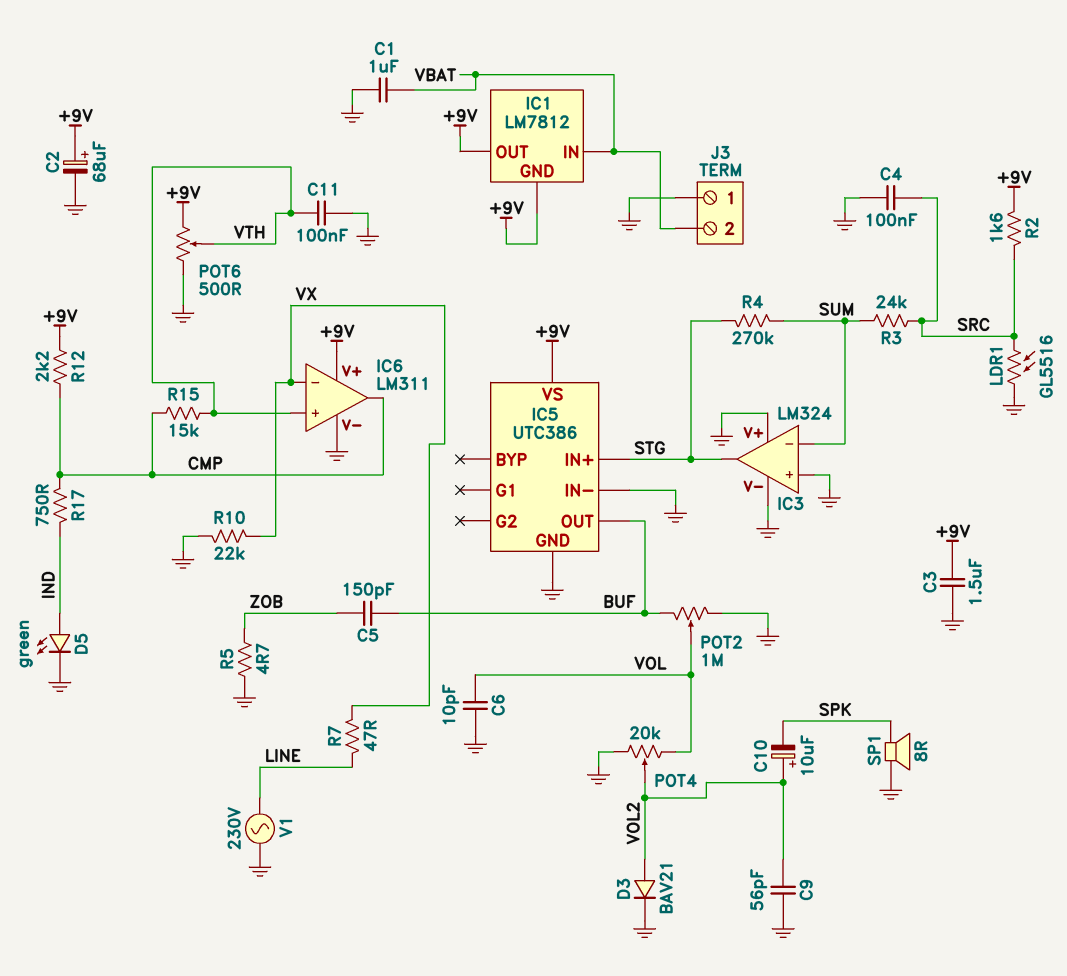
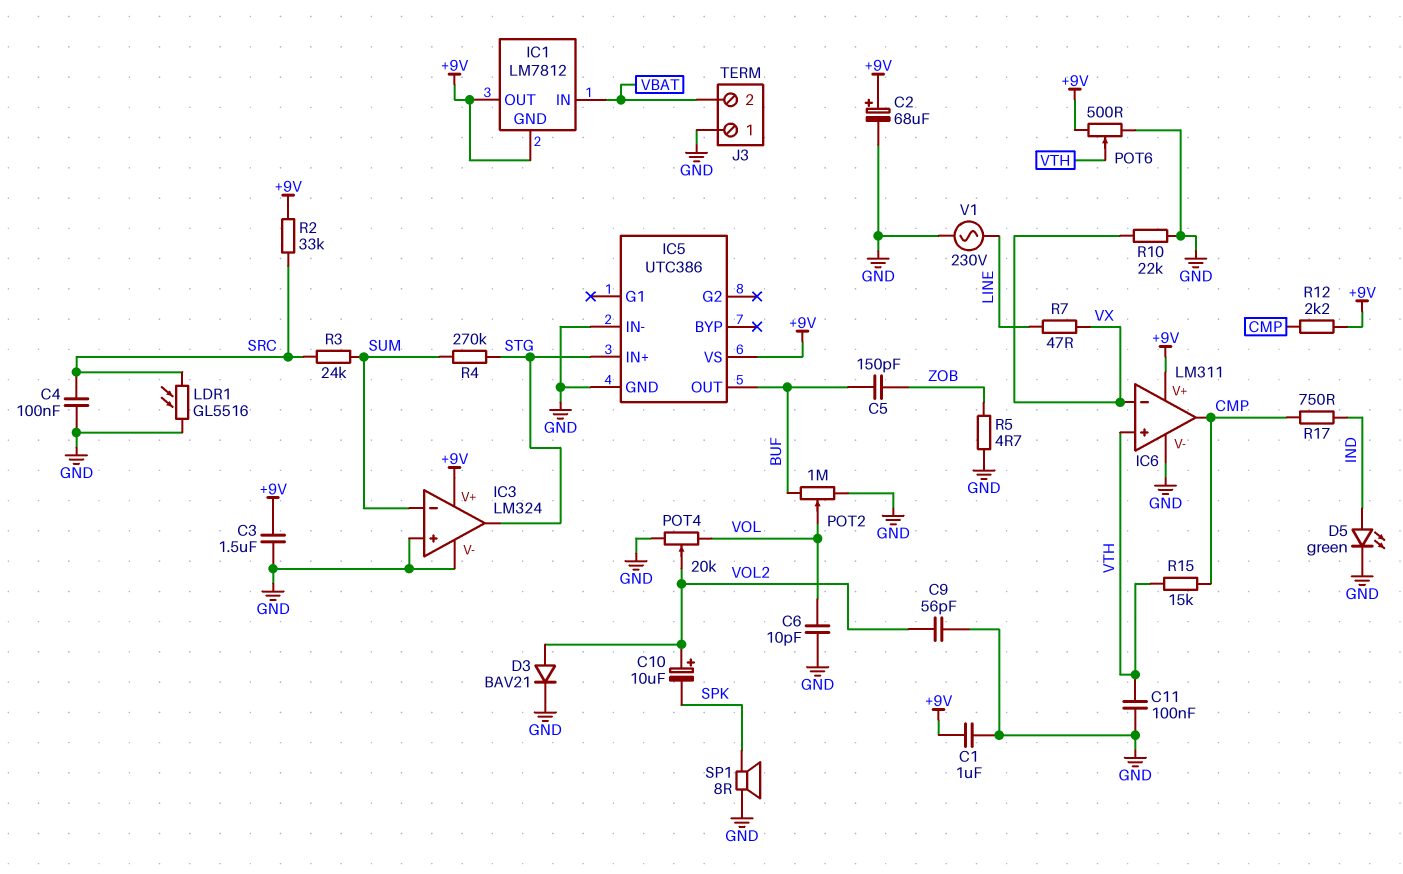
C1: 1uF (GND, VBAT) -> 1uF (+9V, GND)
IC3 pin V+: GND -> +9V
R2: 1.6k (+9V, SRC) -> 33k (+9V, SRC)

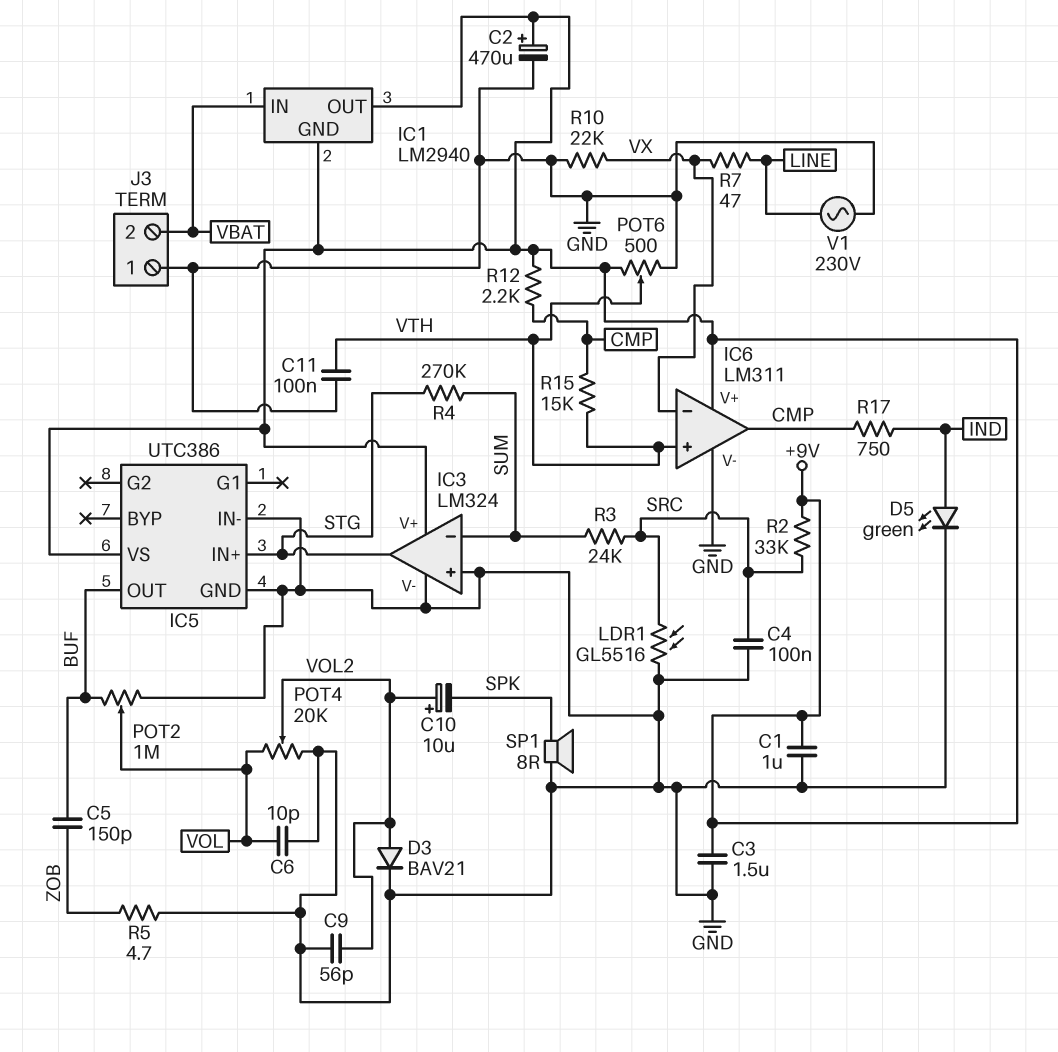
C2: 68uF (plus +9V, minus GND) -> 470uF (plus +9V, minus GND)
IC1: LM7812 -> LM2940

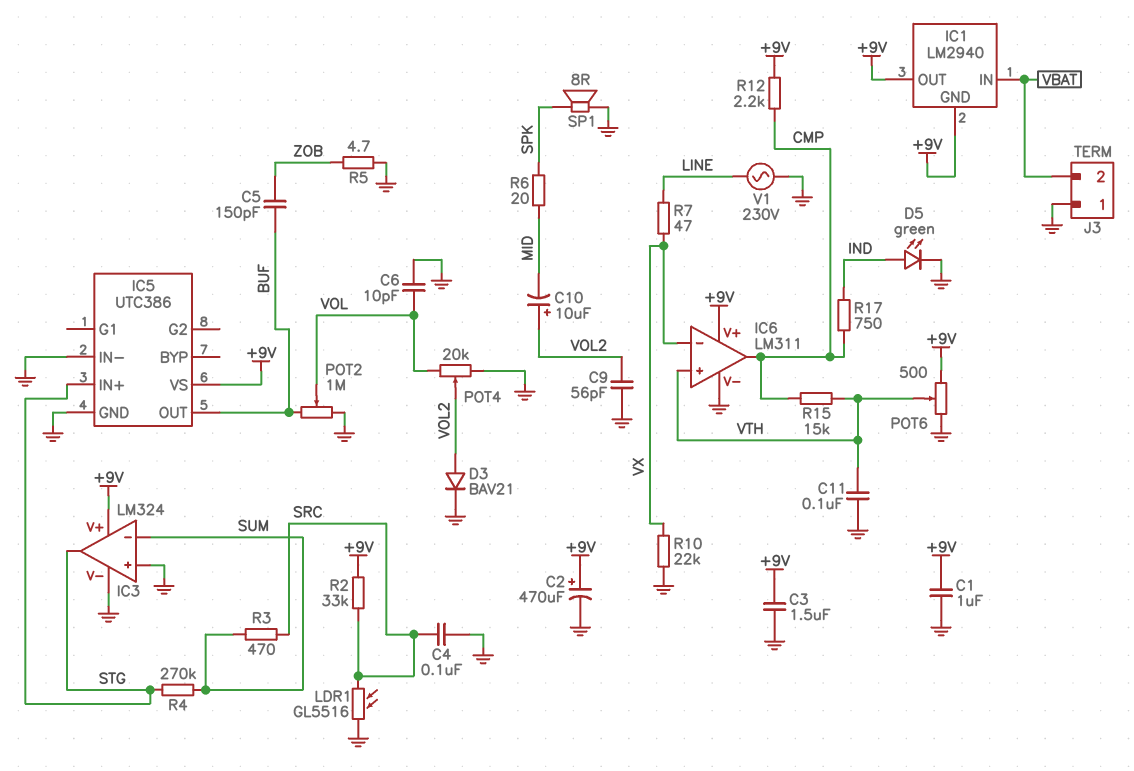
C10: 10uF (plus VOL2, minus SPK) -> 10uF (plus VOL2, minus MID)
R3: 24k (SRC, SUM) -> 470 (SRC, SUM)
R6: none -> 20 (MID, SPK)

